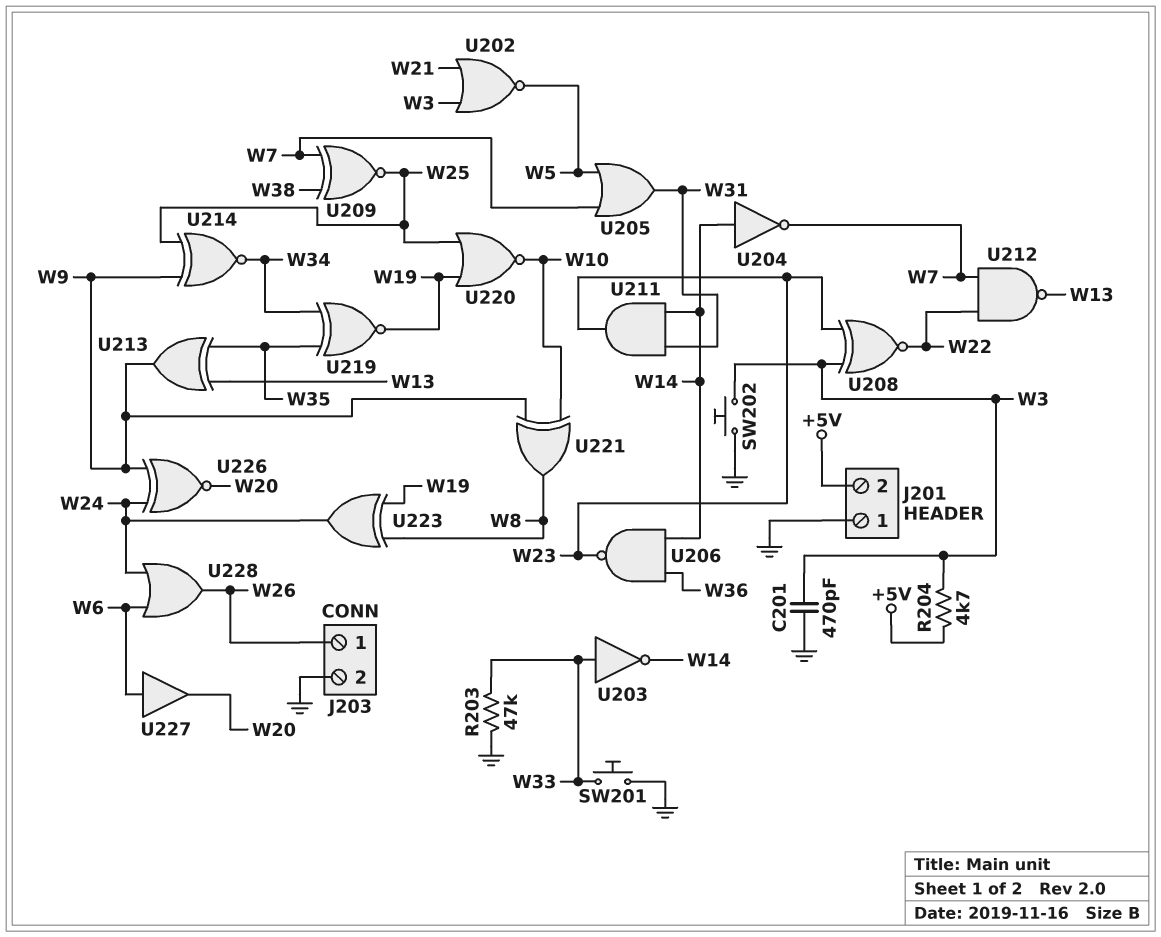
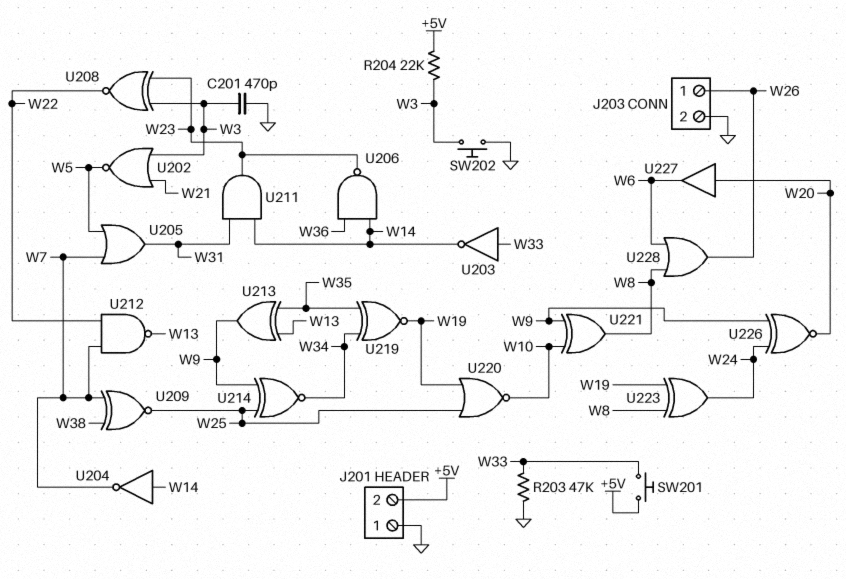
R204: 4.7k (+5V, W3) -> 22k (+5V, W3)
SW201: button (GND, W33) -> button (+5V, W33)
U227: buffer (in W6, out W20) -> buffer (in W20, out W6)
U228: OR (in W6, in W24, out W26) -> OR (in W6, in W8, out W26)

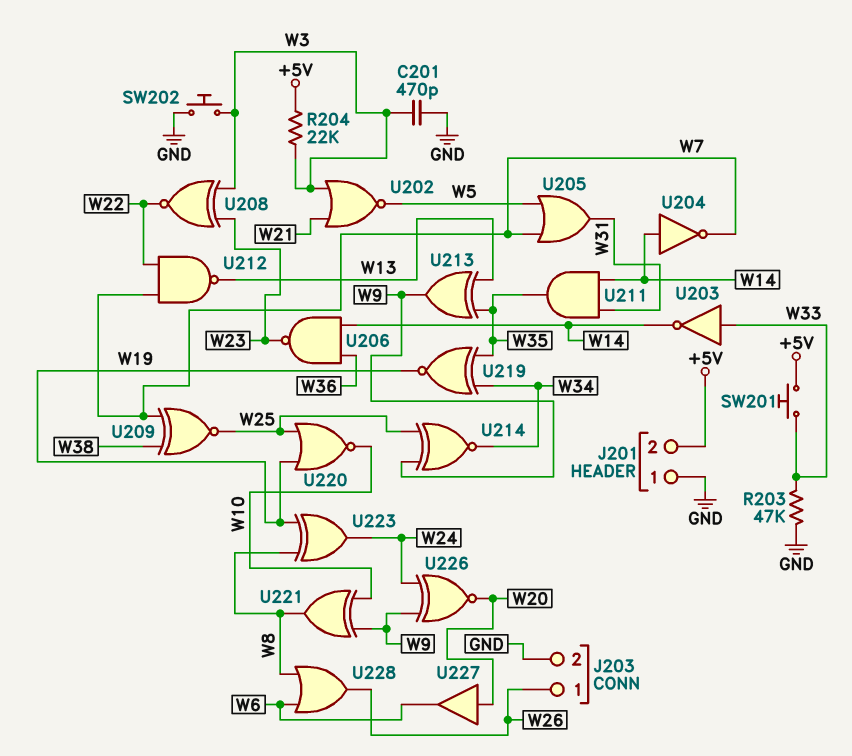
U211: AND (in W14, in W31, out W23) -> AND (in W14, in W31, out W35)

